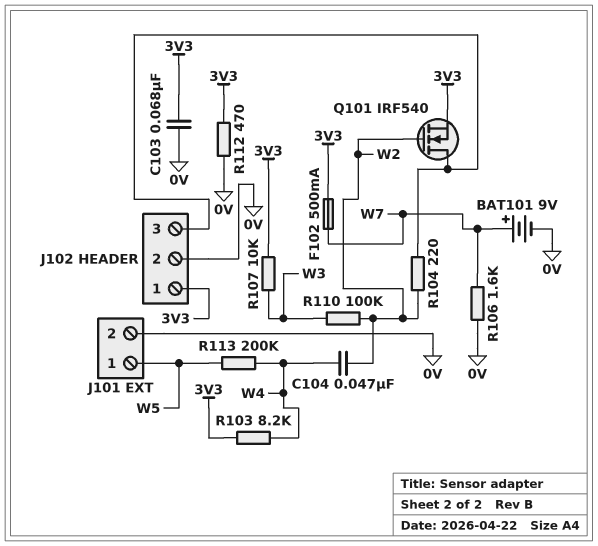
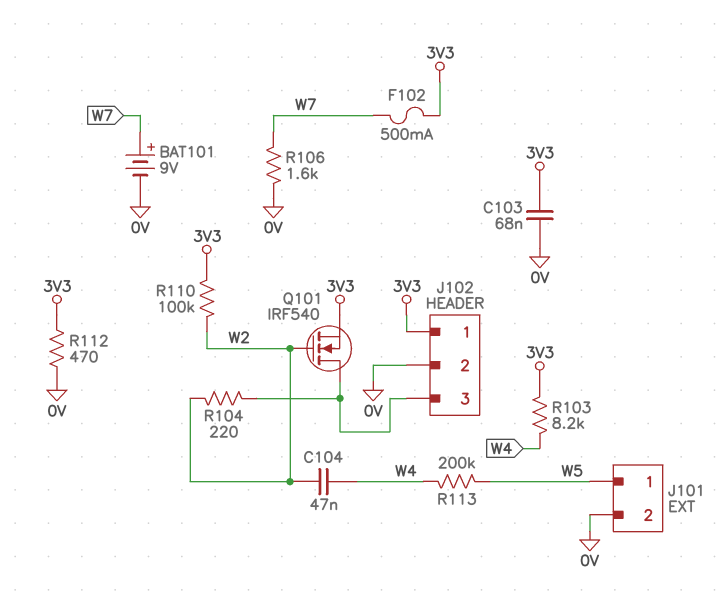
R107: 10k (3V3, W3) -> none
R110: 100k (W2, W3) -> 100k (3V3, W2)

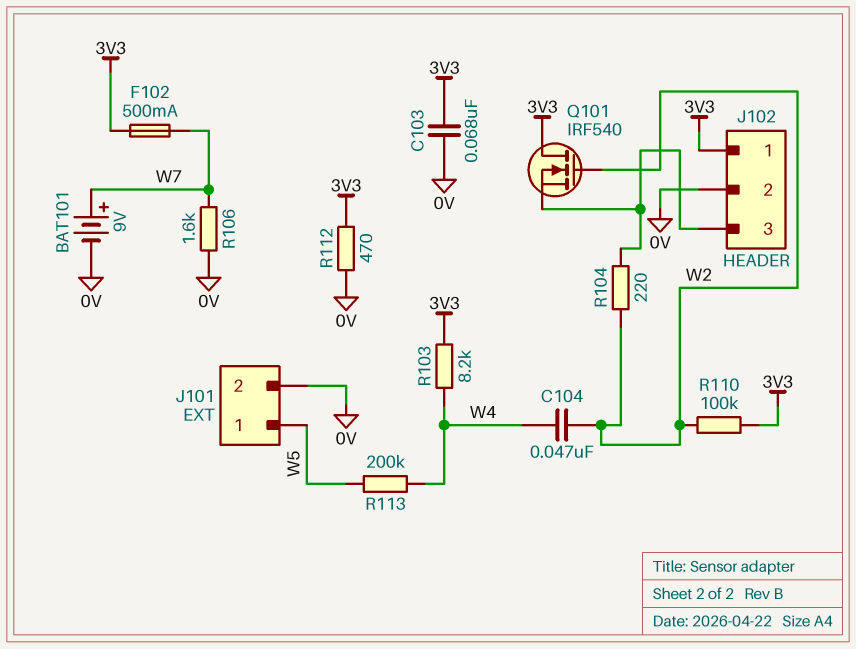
Q101: NMOS IRF540 (G W2, D J102/3, S 3V3) -> NMOS IRF540 (G W2, D 3V3, S J102/3)

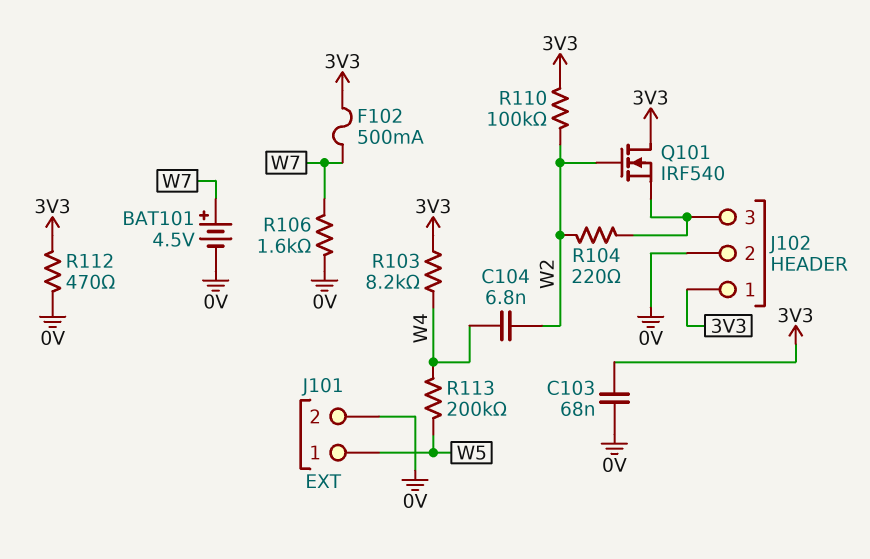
BAT101: 9V (plus W7, minus 0V) -> 4.5V (plus W7, minus 0V)
C104: 47nF (W2, W4) -> 6.8nF (W2, W4)

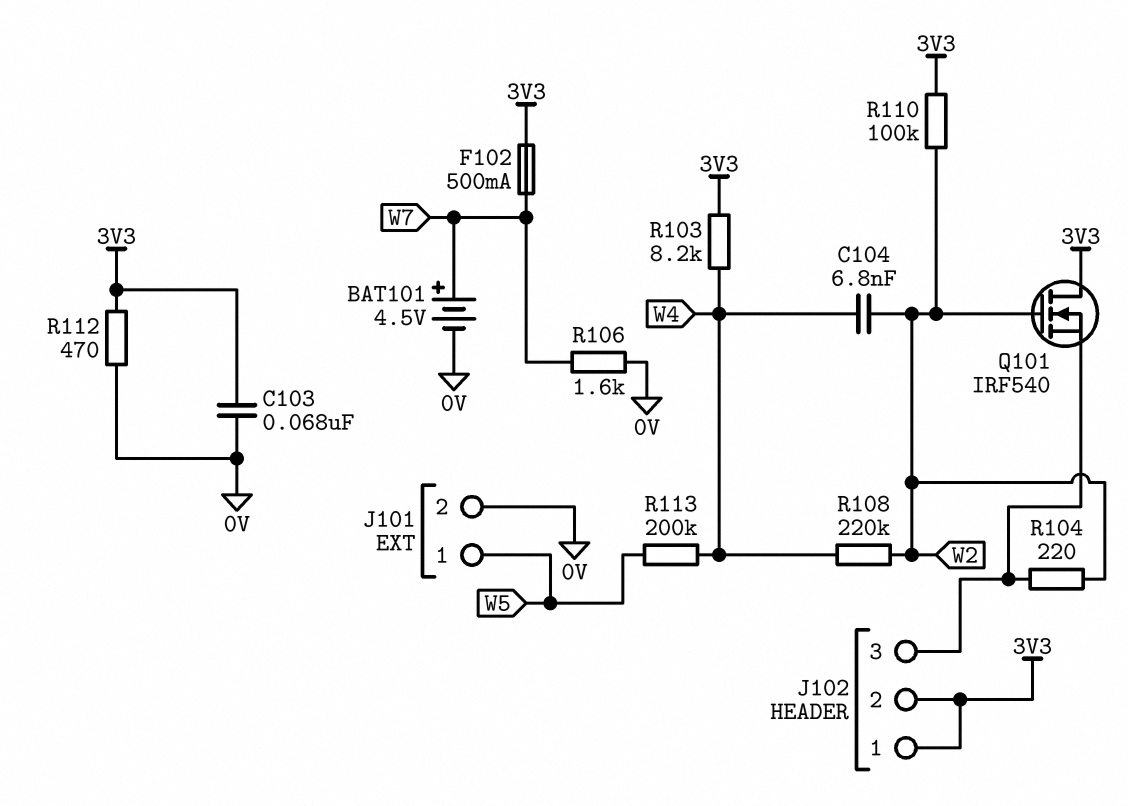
J102 pin 2: 0V -> 3V3
R108: none -> 220k (W2, W4)

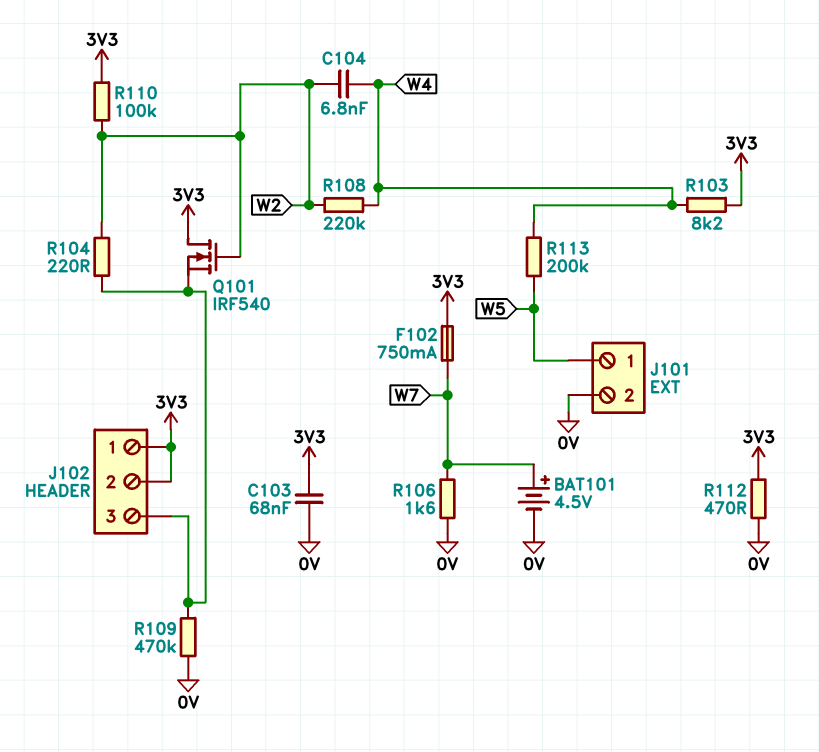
F102: 500mA (3V3, W7) -> 750mA (3V3, W7)
R109: none -> 470k (0V, J102/3)

